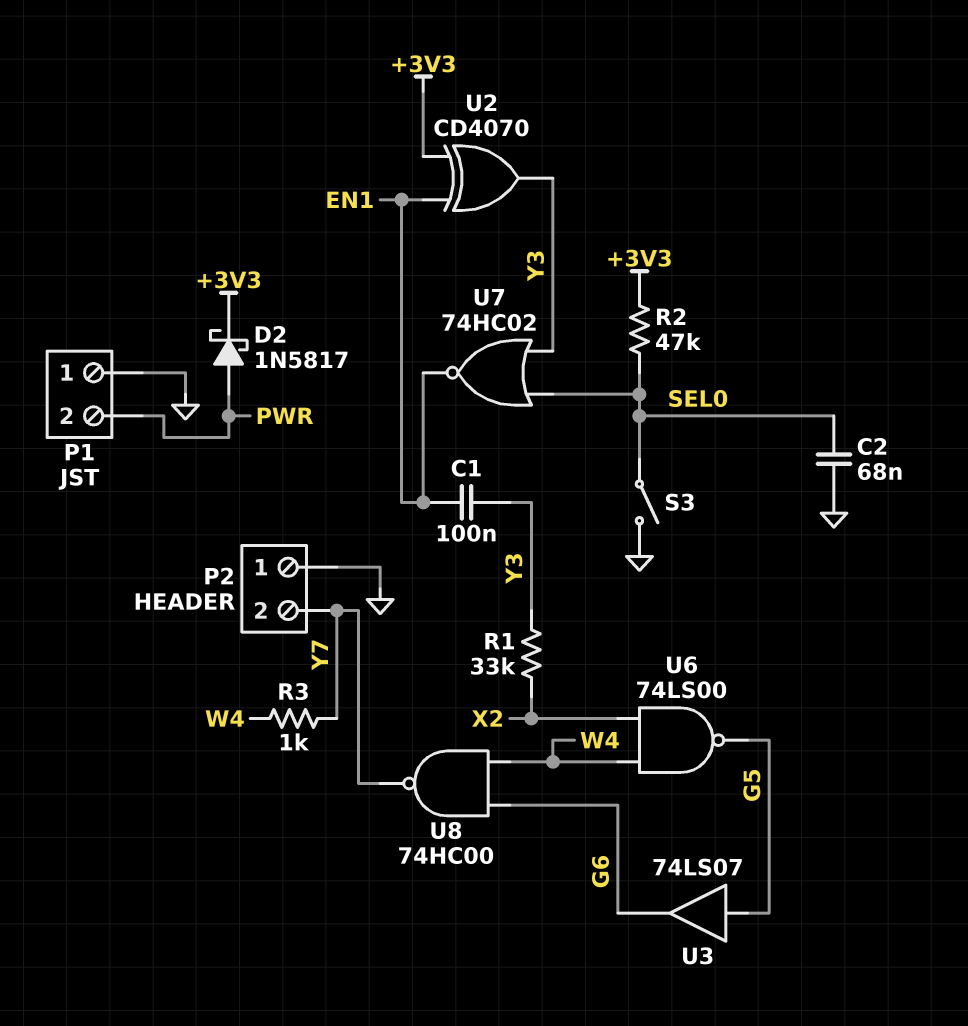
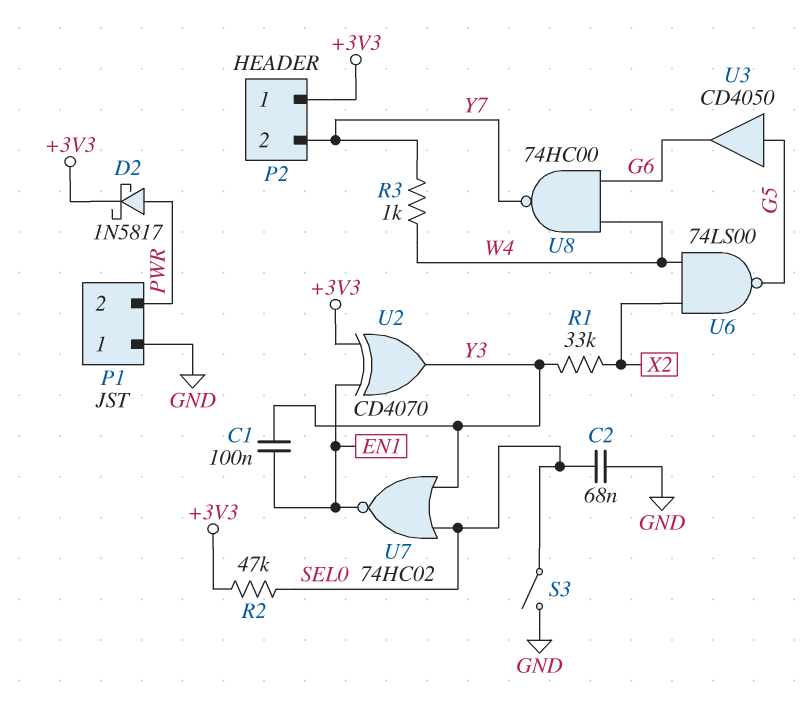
P2 pin 1: GND -> +3V3
U3: buffer 74LS07 (in G5, out G6) -> buffer CD4050 (in G5, out G6)

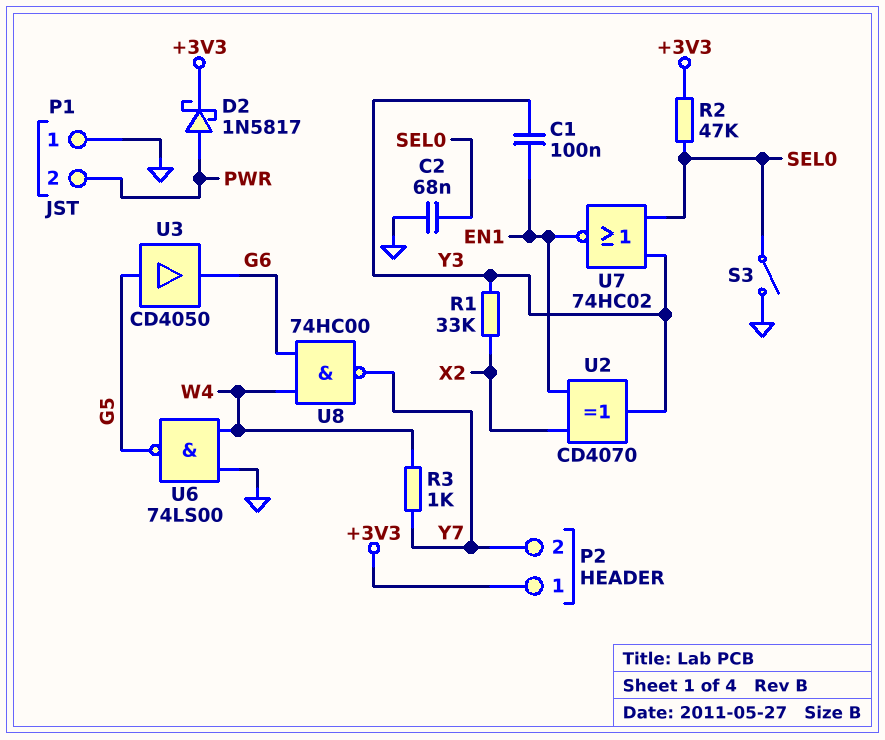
U2: XOR CD4070 (in +3V3, in EN1, out Y3) -> XOR CD4070 (in EN1, in X2, out Y3)
U6: NAND 74LS00 (in W4, in X2, out G5) -> NAND 74LS00 (in GND, in W4, out G5)

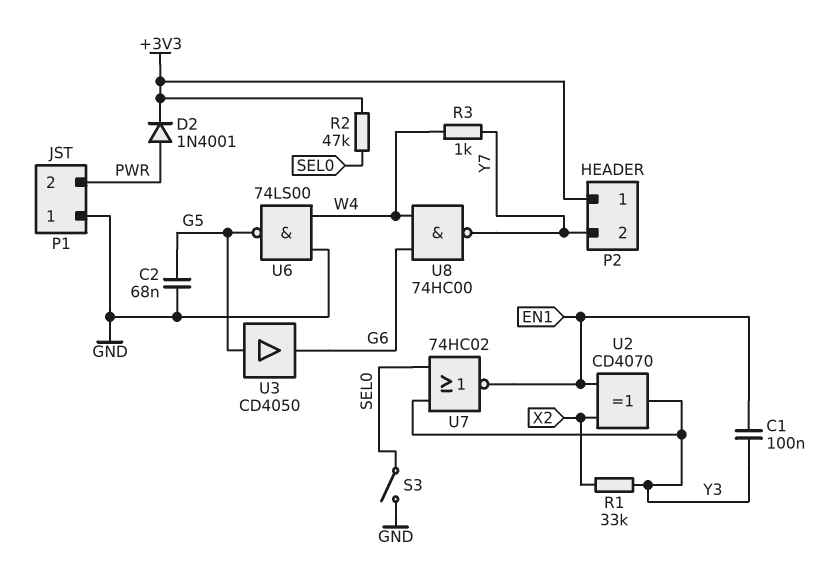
C2: 68nF (GND, SEL0) -> 68nF (G5, GND)
D2: schottky 1N5817 (A PWR, K +3V3) -> diode 1N4001 (A PWR, K +3V3)

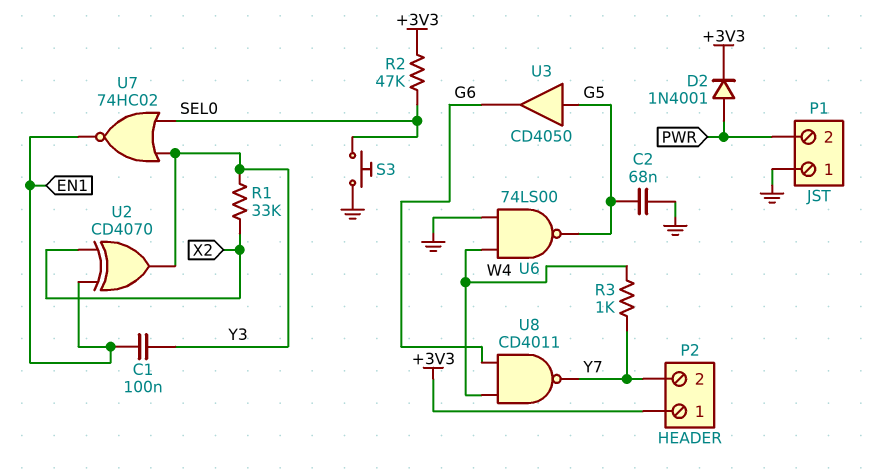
S3: switch (GND, SEL0) -> button (GND, SEL0)
U8: NAND 74HC00 (in G6, in W4, out Y7) -> NAND CD4011 (in G6, in W4, out Y7)

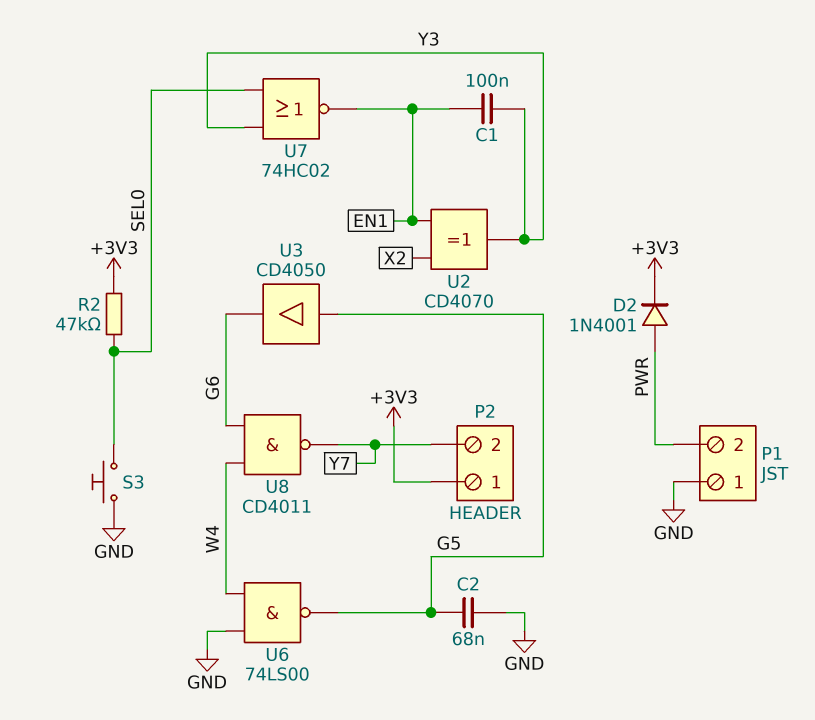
R1: 33k (X2, Y3) -> none
R3: 1k (W4, Y7) -> none

